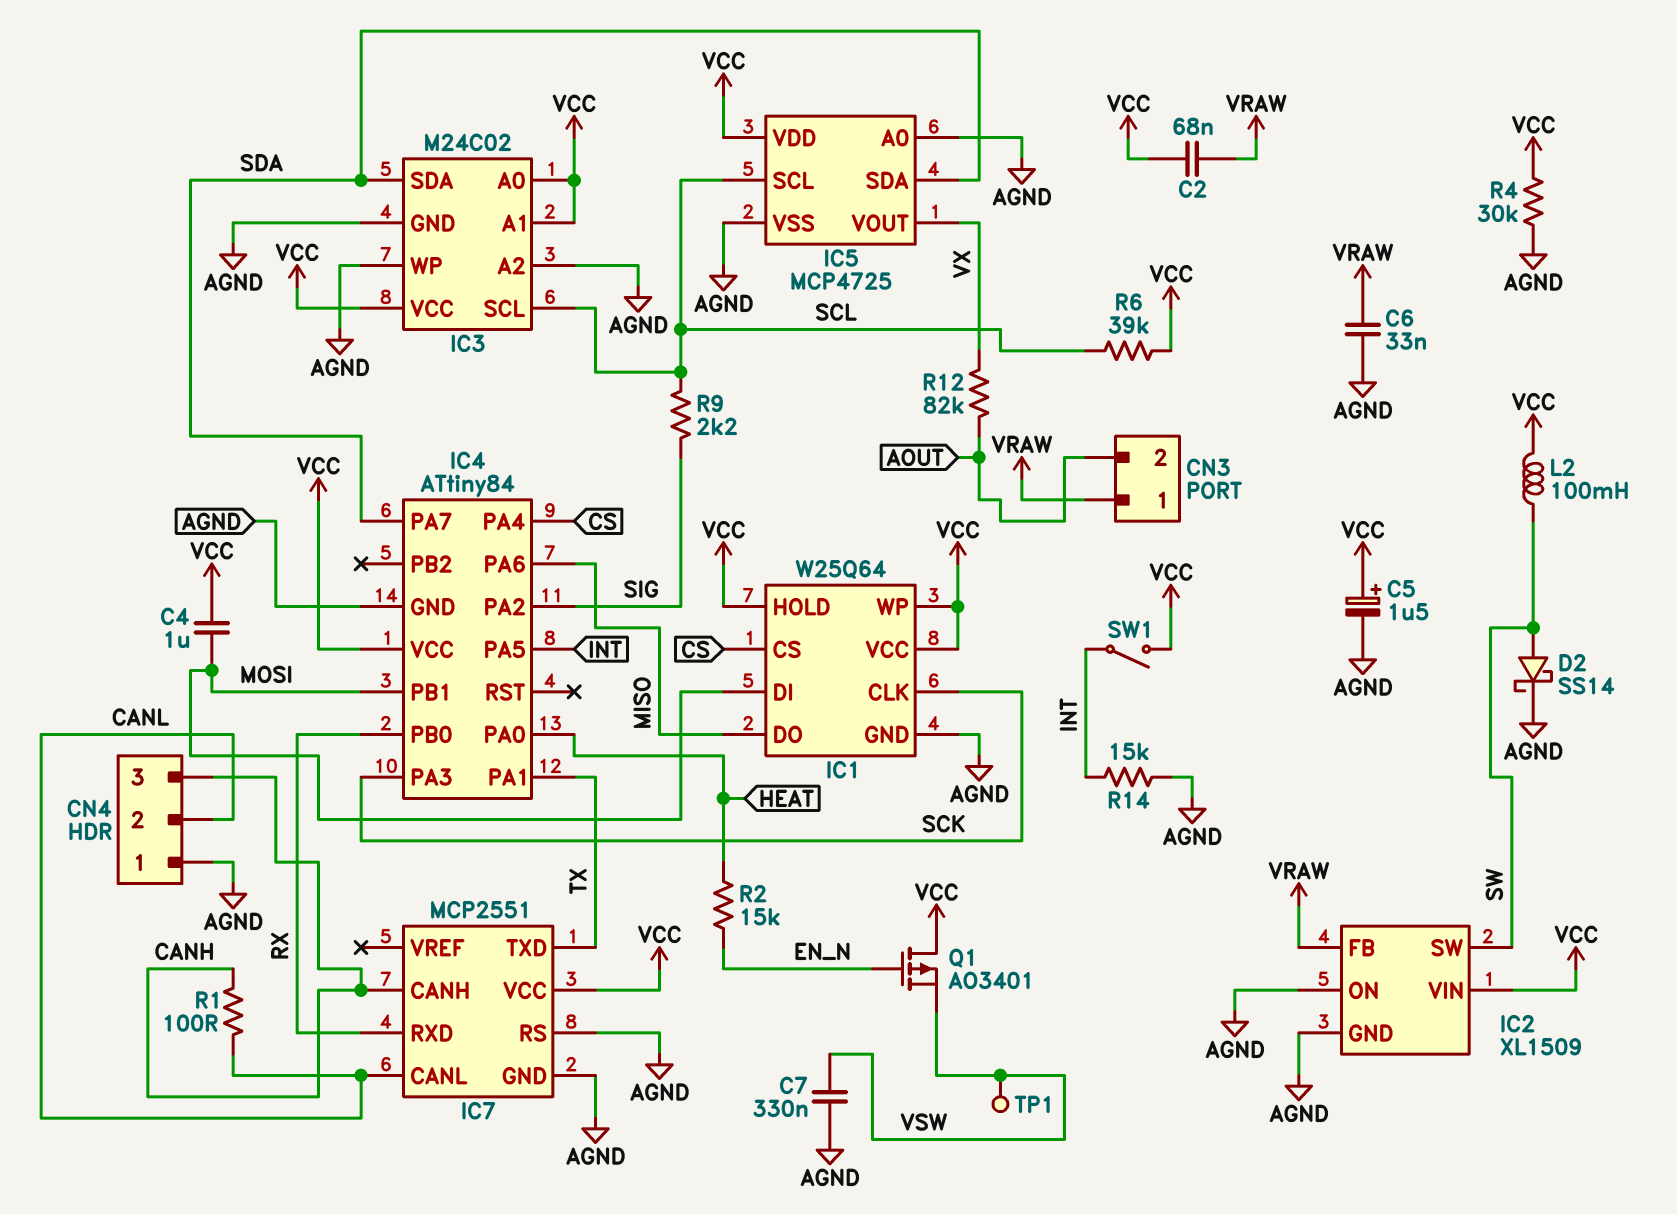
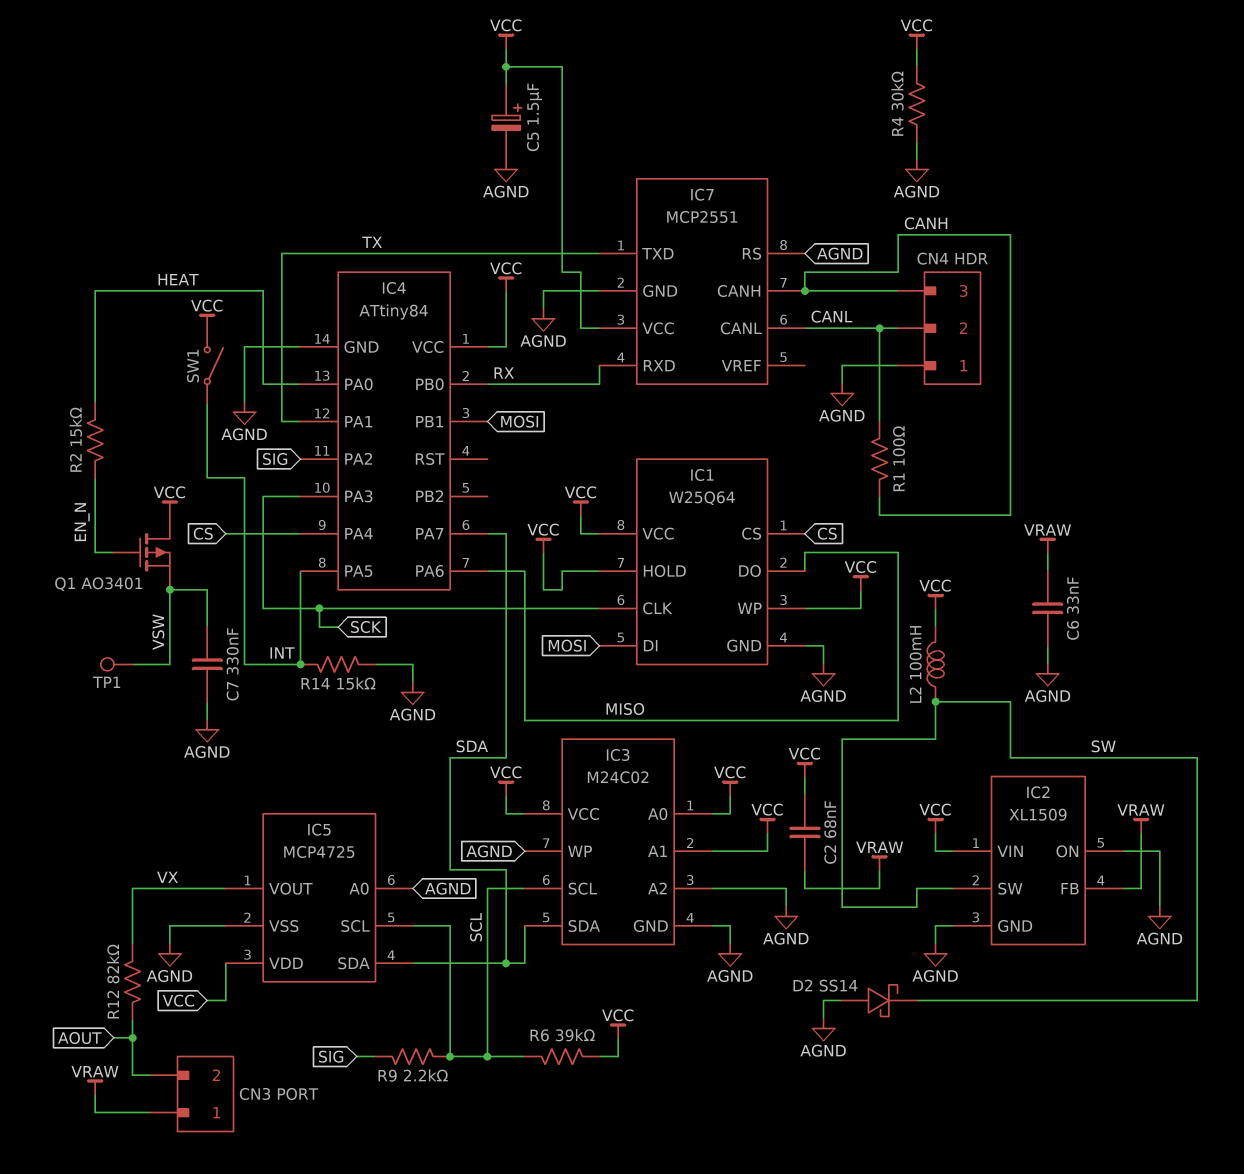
C4: 1uF (MOSI, VCC) -> none
D2: schottky SS14 (A SW, K AGND) -> schottky SS14 (A AGND, K SW)

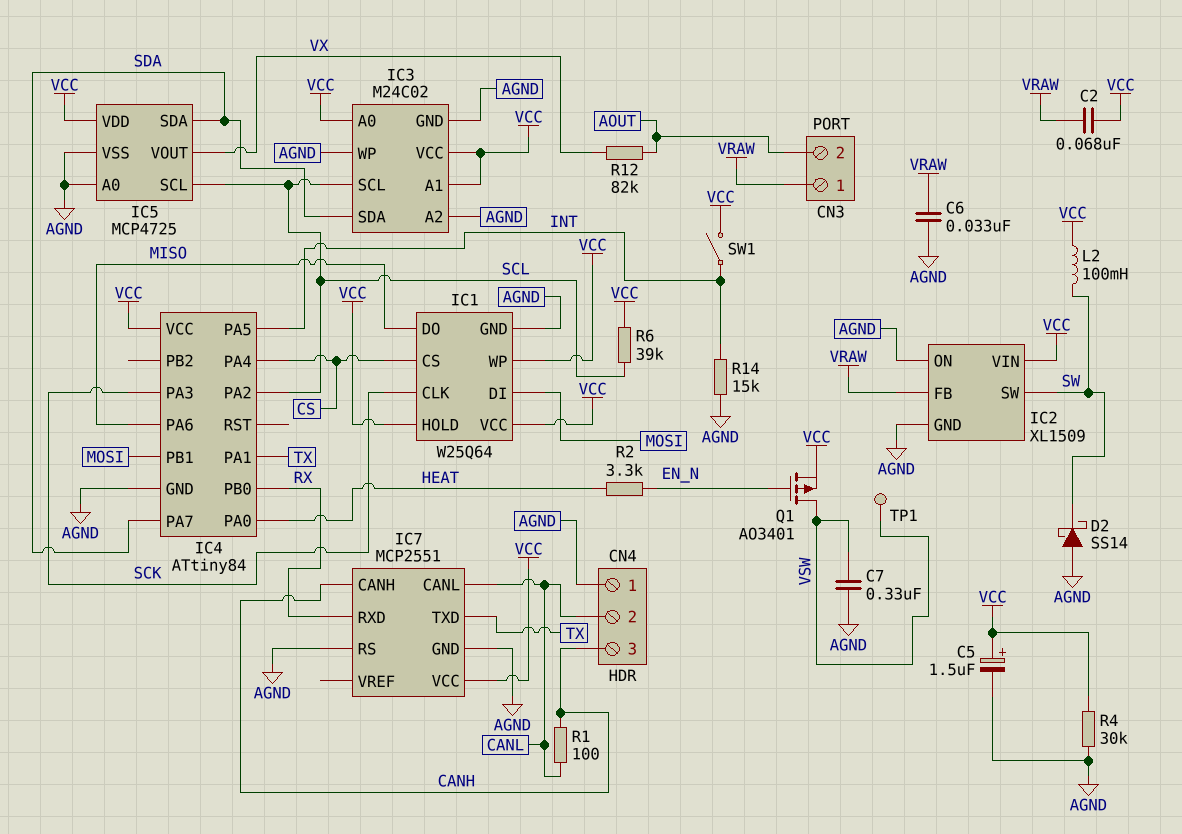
IC4 pin PA2: SIG -> SCL
Q1: PMOS AO3401 (G EN_N, D VCC, S VSW) -> PMOS AO3401 (G EN_N, D VSW, S VCC)
R2: 15k (EN_N, HEAT) -> 3.3k (EN_N, HEAT)
R9: 2.2k (SCL, SIG) -> none

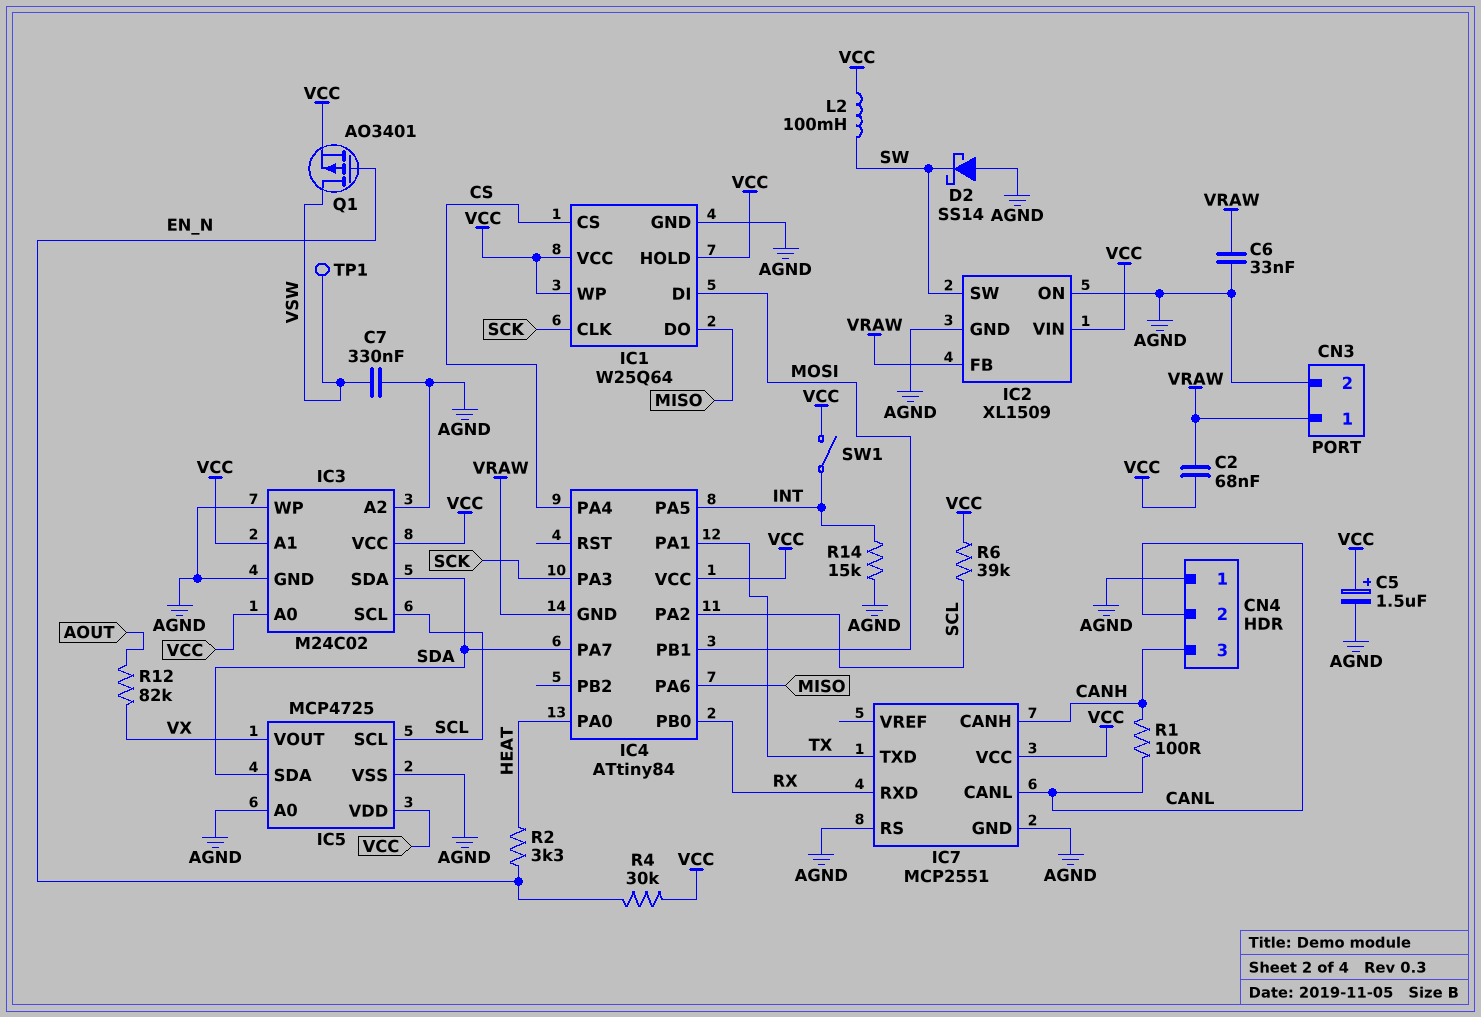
CN3 pin 2: AOUT -> AGND
IC4 pin GND: AGND -> VRAW
R4: 30k (AGND, VCC) -> 30k (EN_N, VCC)

